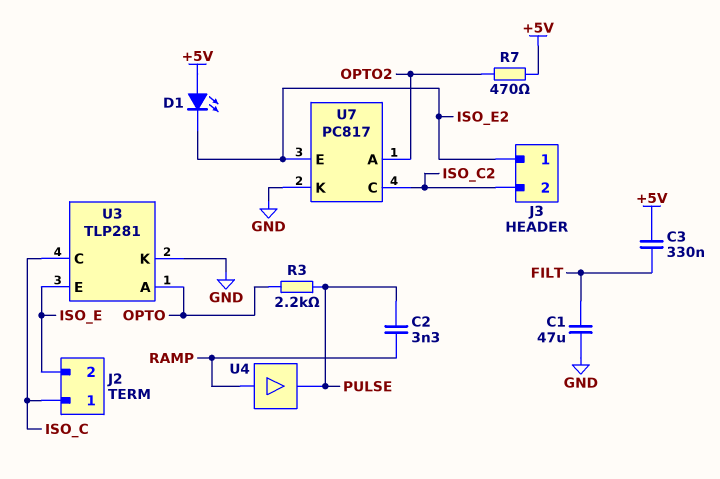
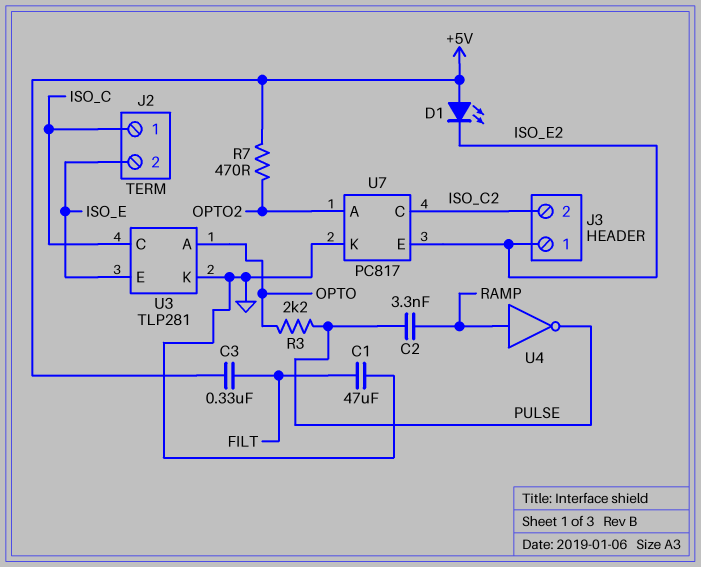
U4: buffer (in RAMP, out PULSE) -> NOT (in RAMP, out PULSE)

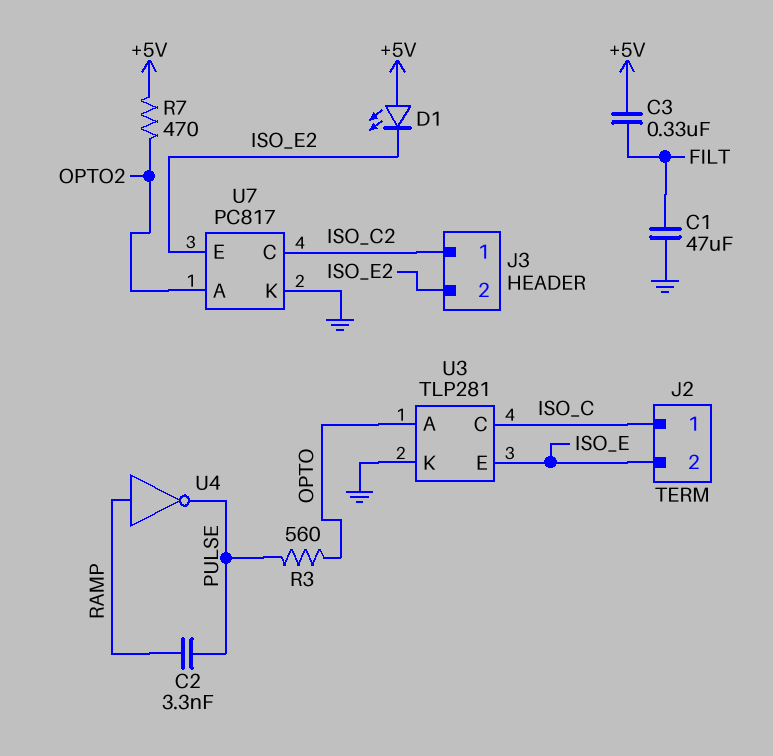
J3 pin 1: ISO_E2 -> ISO_C2
J3 pin 2: ISO_C2 -> ISO_E2
R3: 2.2k (OPTO, PULSE) -> 560 (OPTO, PULSE)

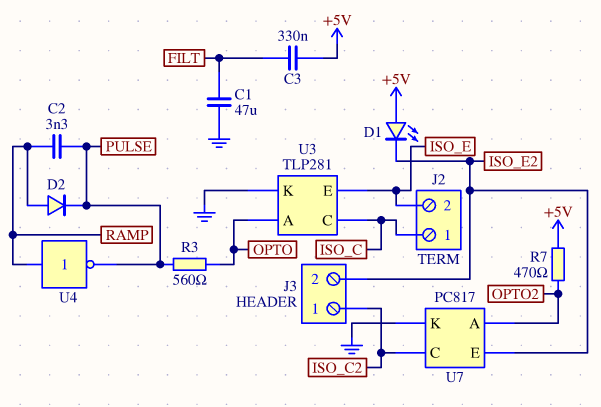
D2: none -> diode (A RAMP, K PULSE)

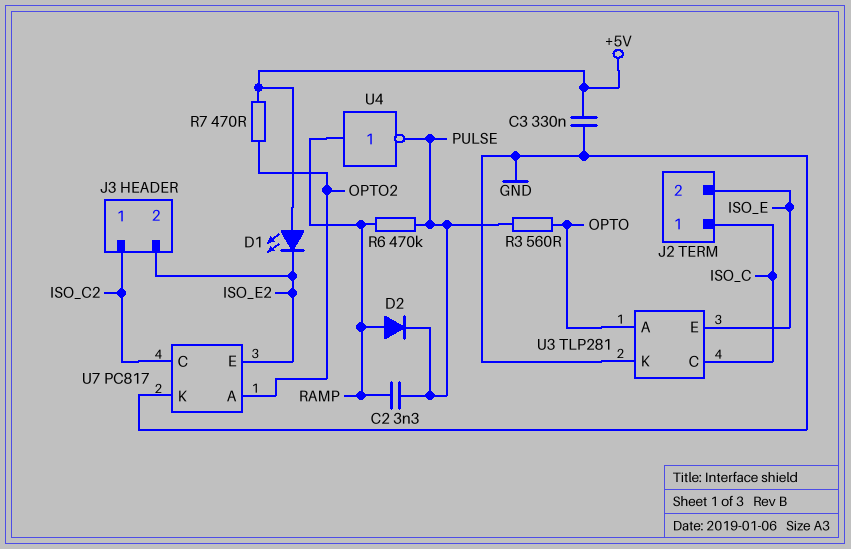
C1: 47uF (FILT, GND) -> none
C3: 330nF (+5V, FILT) -> 330nF (+5V, GND)
R6: none -> 470k (PULSE, RAMP)

